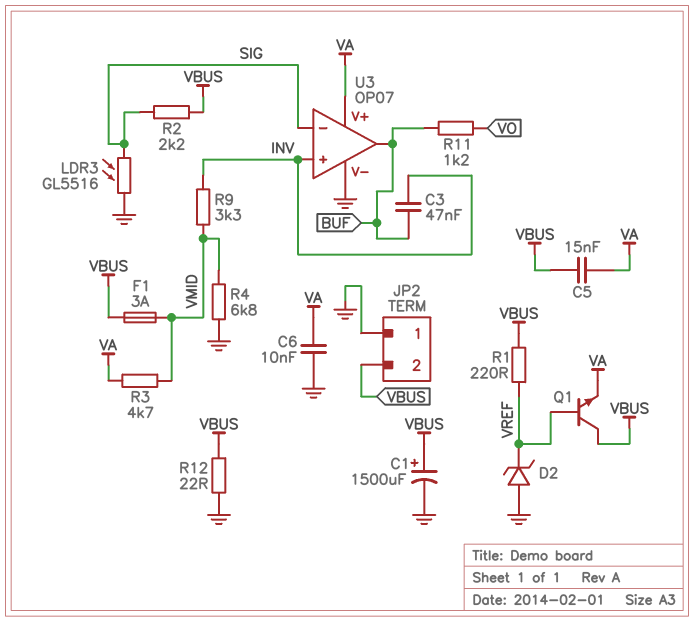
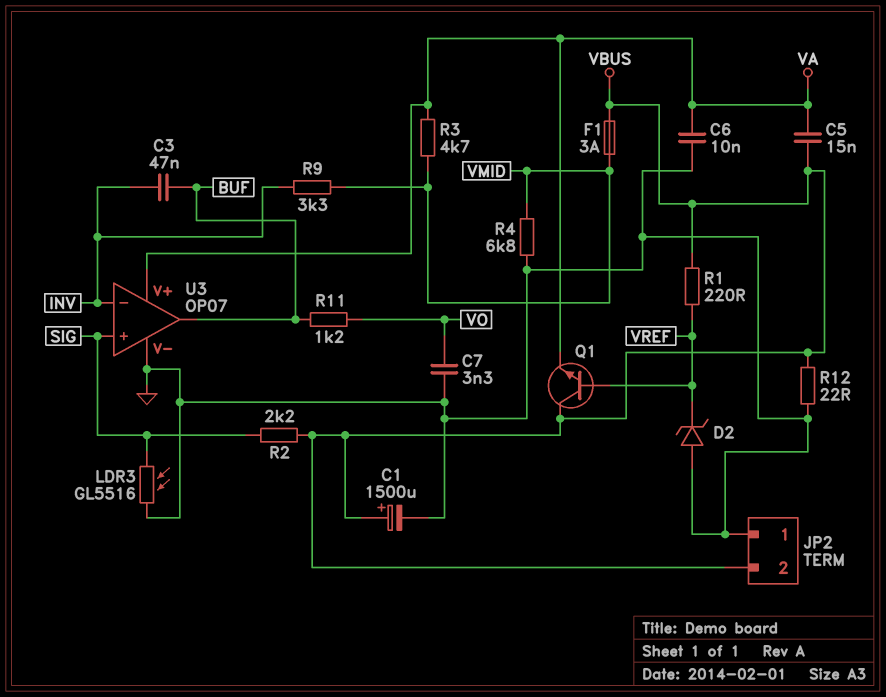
C7: none -> 3.3nF (GND, VO)
U3 pin in+: INV -> SIG
U3 pin in-: SIG -> INV

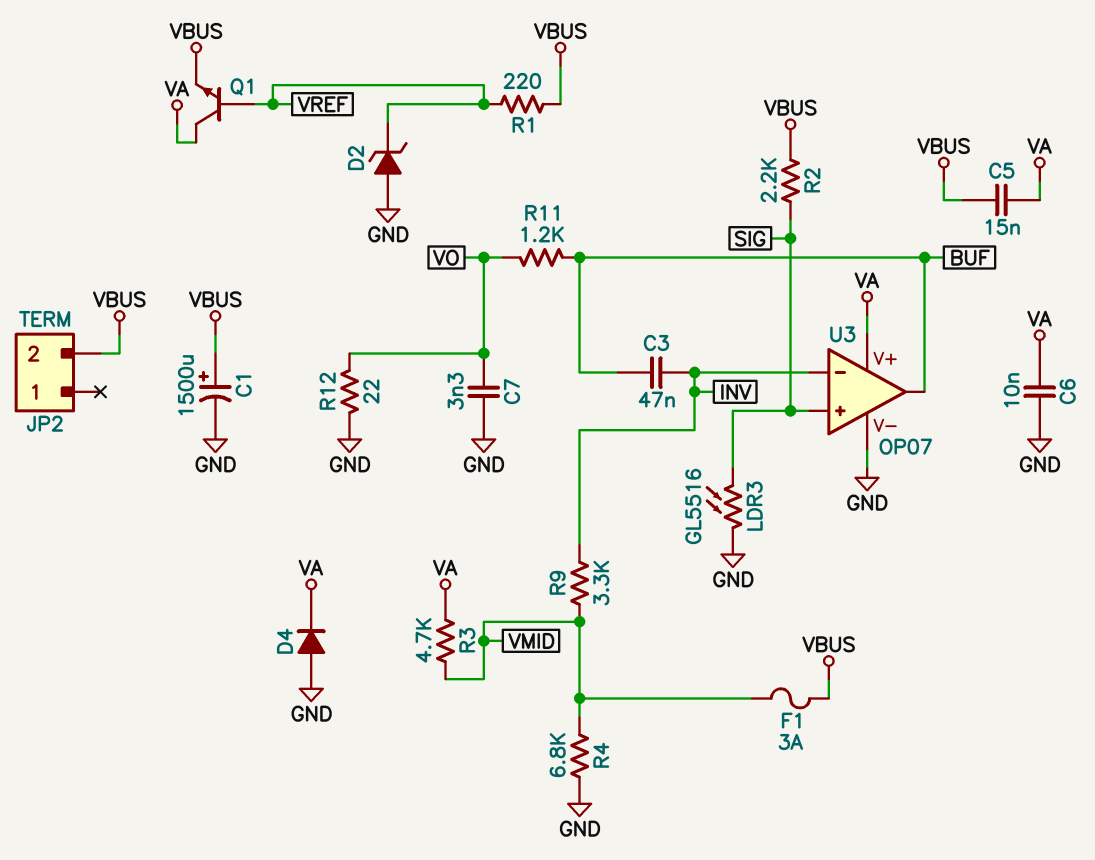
D4: none -> diode (A GND, K VA)
JP2 pin 1: GND -> none
Q1: NPN (B VREF, C VBUS, E VA) -> NPN (B VREF, C VA, E VBUS)
R12: 22 (GND, VBUS) -> 22 (GND, VO)

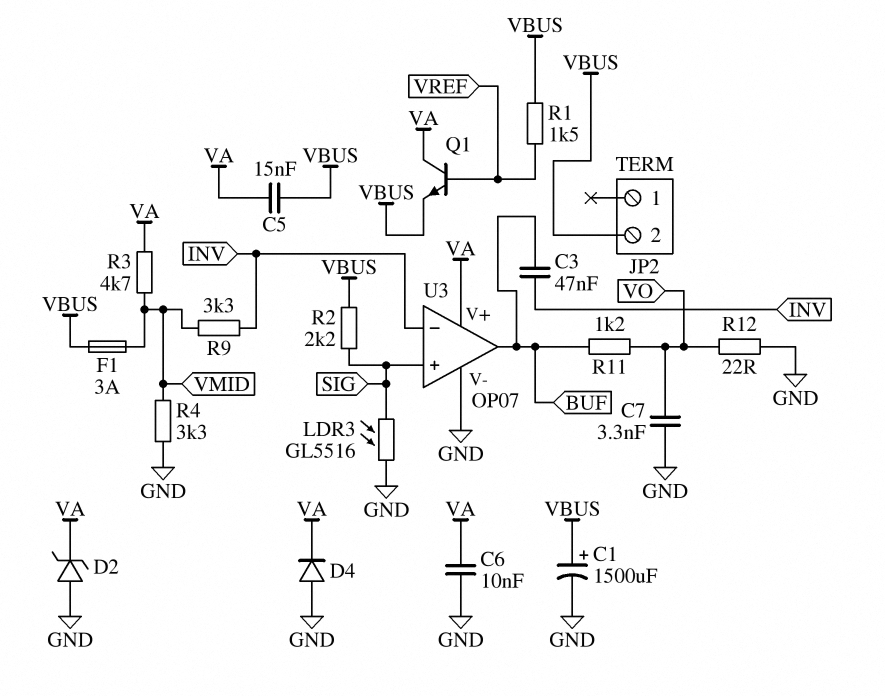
D2: zener (A GND, K VREF) -> zener (A GND, K VA)
R1: 220 (VBUS, VREF) -> 1.5k (VBUS, VREF)
R4: 6.8k (GND, VMID) -> 3.3k (GND, VMID)

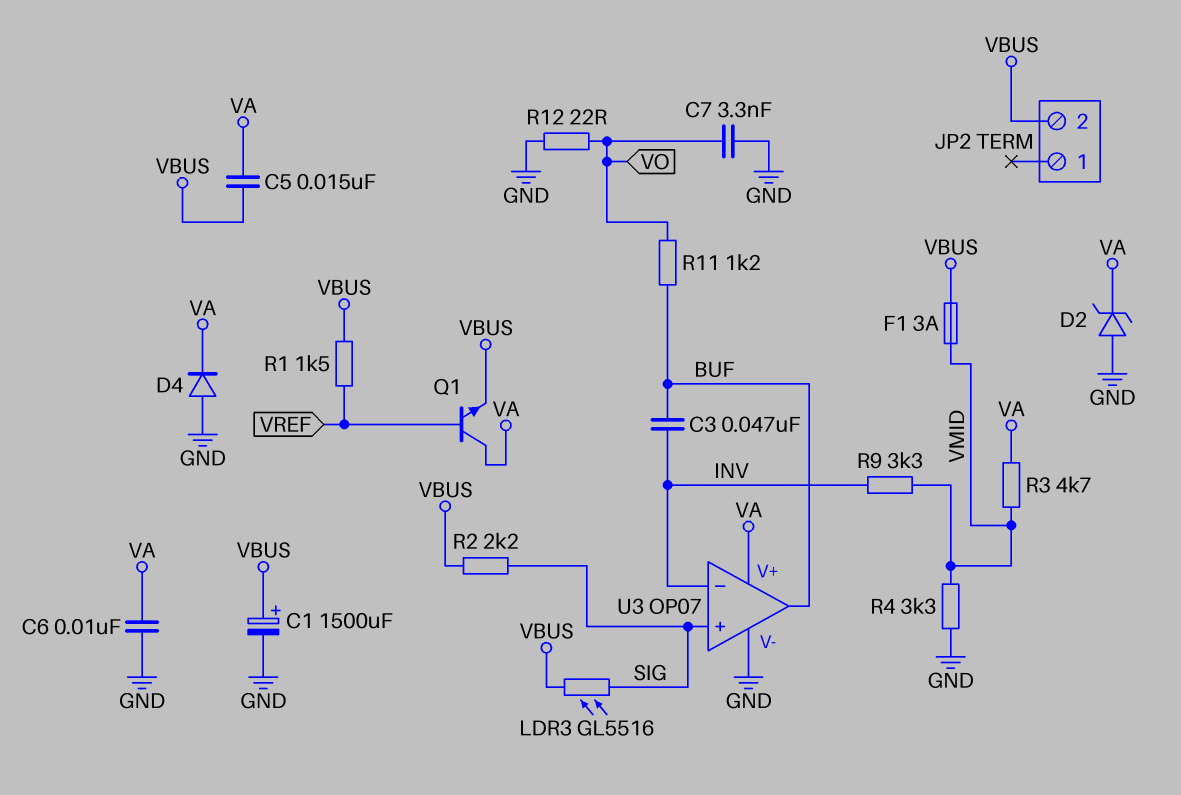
LDR3: GL5516 (GND, SIG) -> GL5516 (SIG, VBUS)

